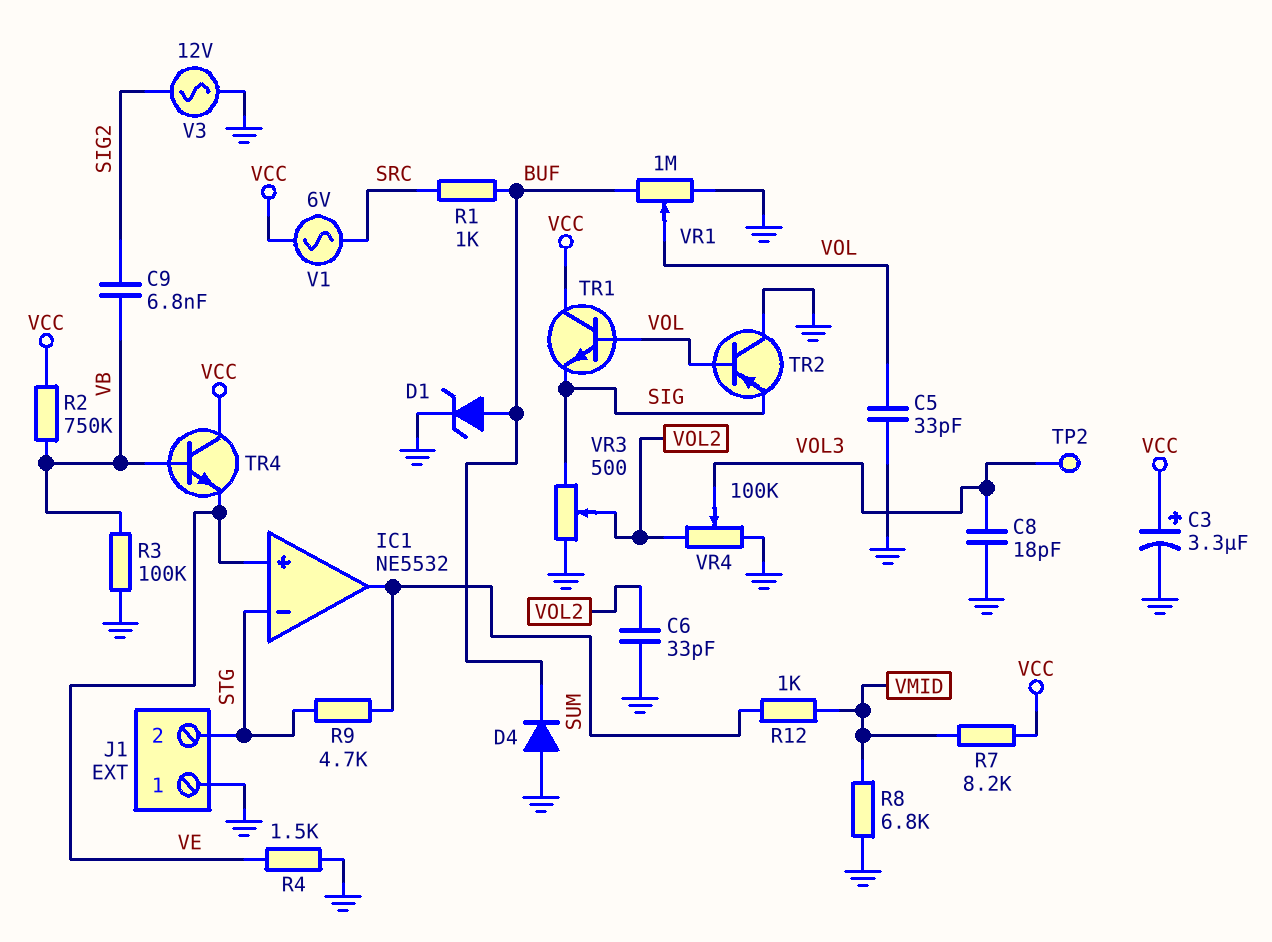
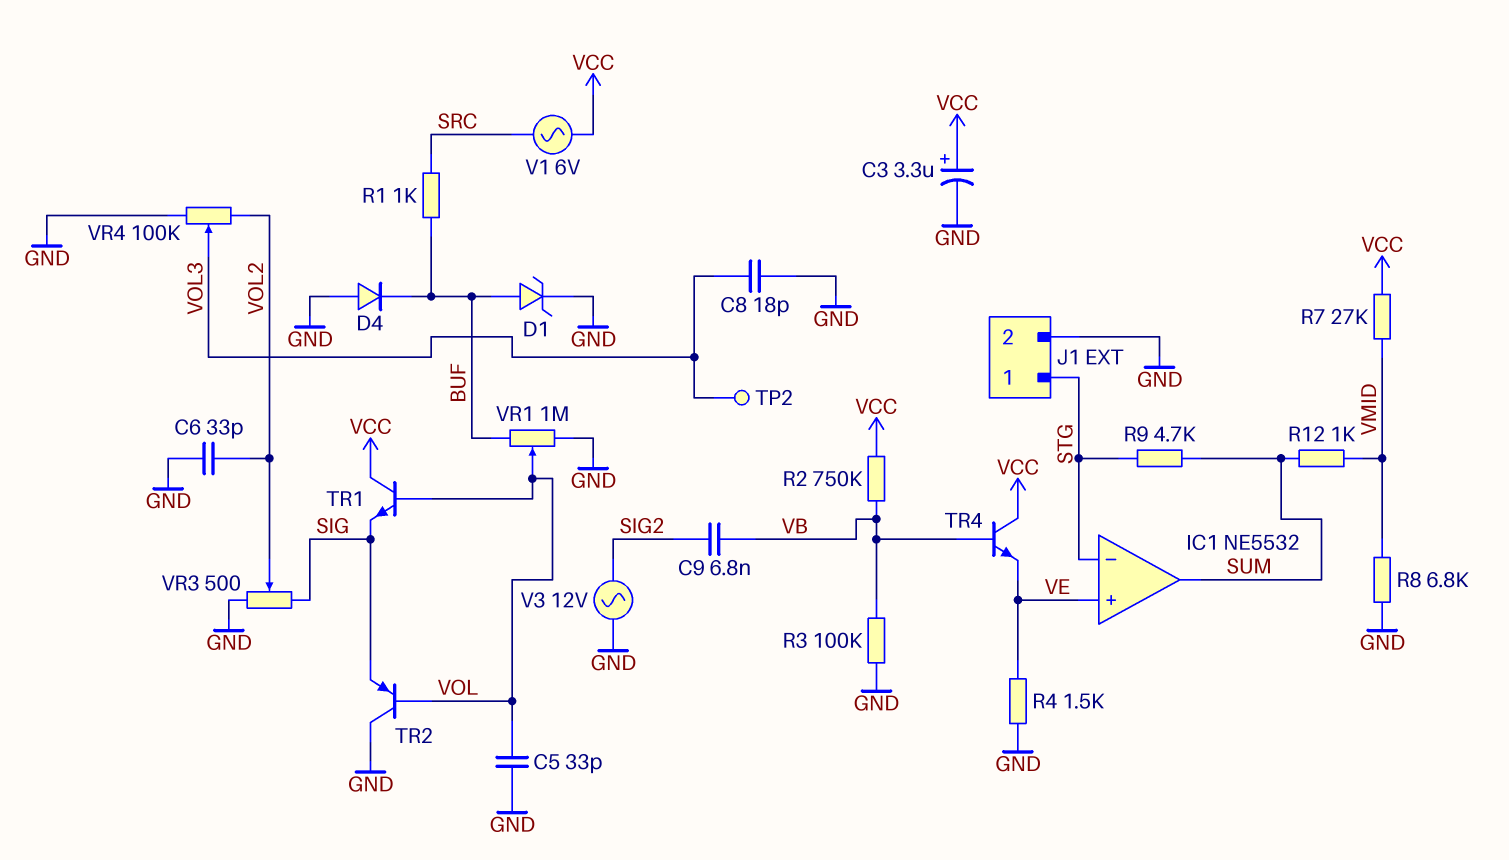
J1 pin 1: GND -> STG
J1 pin 2: STG -> GND
R7: 8.2k (VCC, VMID) -> 27k (VCC, VMID)

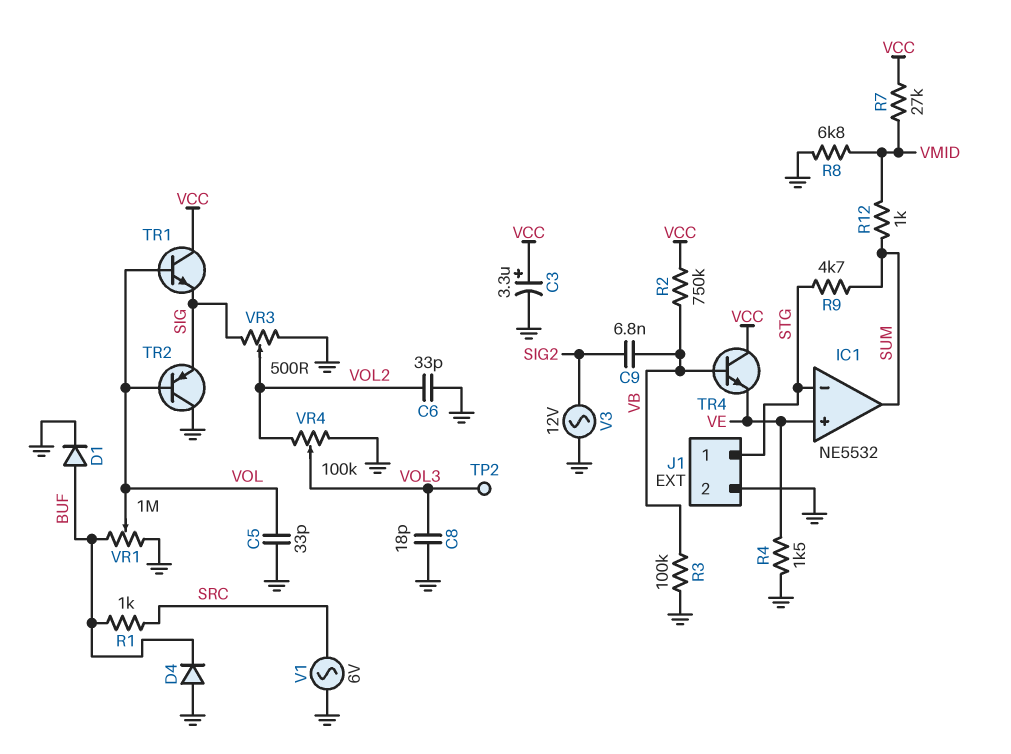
D1: zener (A BUF, K GND) -> diode (A BUF, K GND)
V1: AC 6V (SRC, VCC) -> AC 6V (GND, SRC)

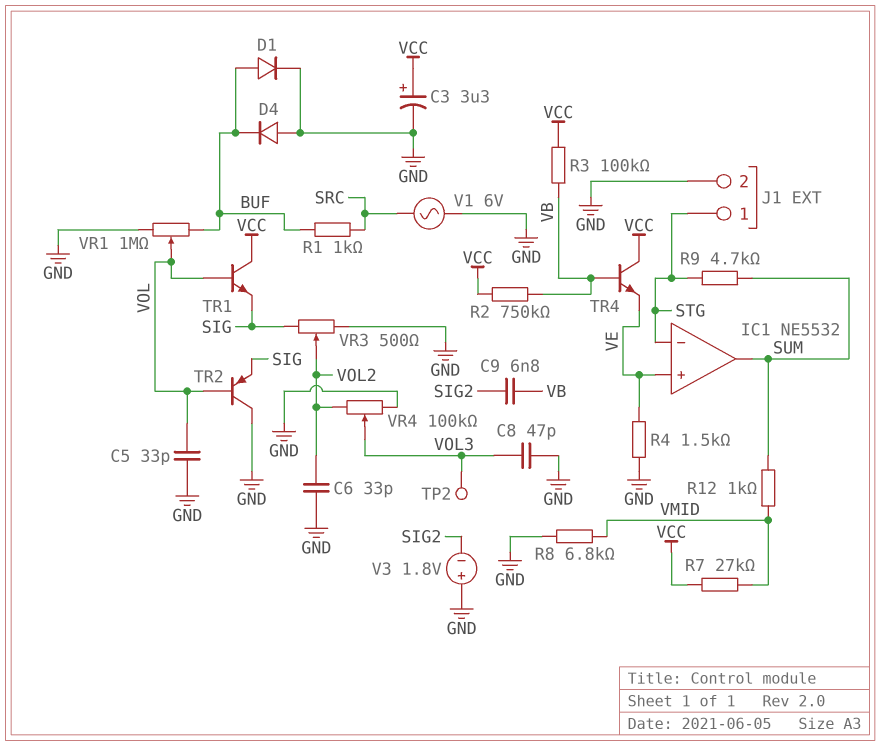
C8: 18pF (GND, VOL3) -> 47pF (GND, VOL3)
R3: 100k (GND, VB) -> 100k (VB, VCC)
V3: AC 12V (GND, SIG2) -> 1.8V (plus GND, minus SIG2)

